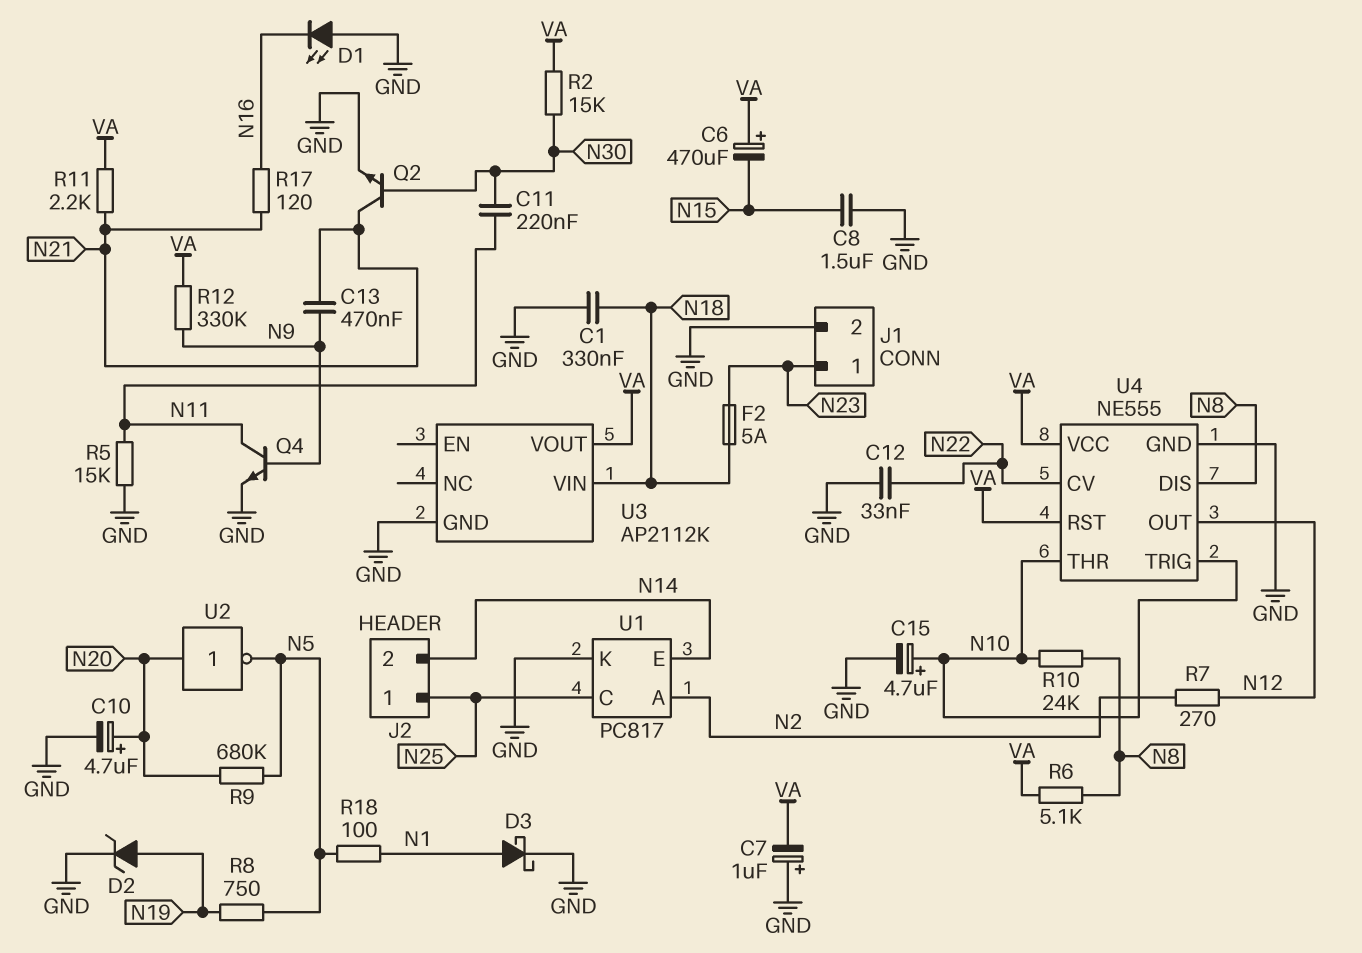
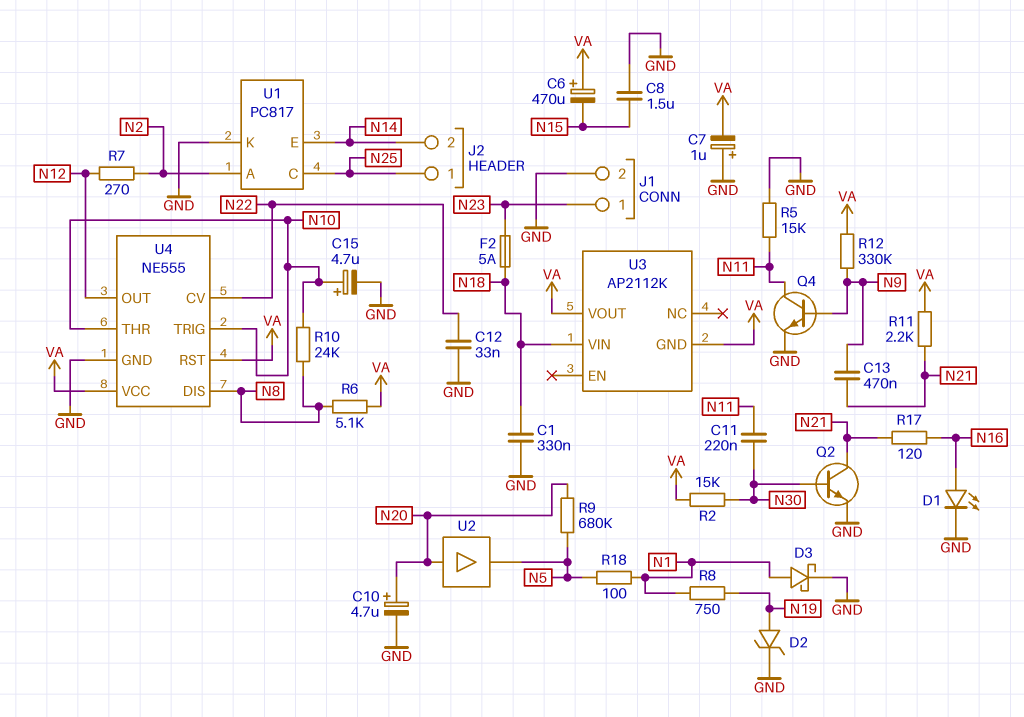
D1: LED (A GND, K N16) -> LED (A N16, K GND)
R8: 750 (N5, N19) -> 750 (N1, N19)
U2: NOT (in N20, out N5) -> buffer (in N20, out N5)
U3 pin GND: GND -> VA

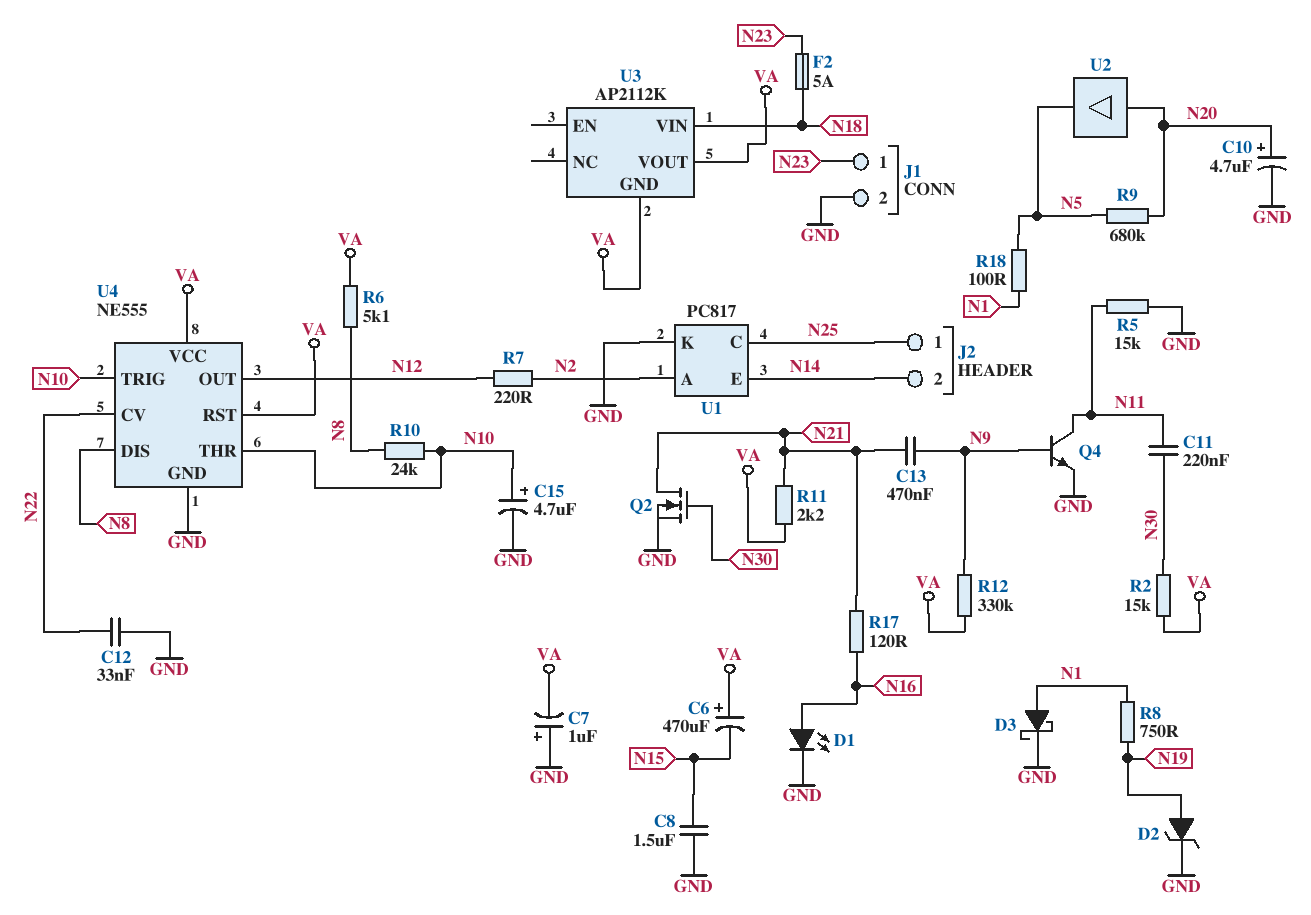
C1: 330nF (GND, N18) -> none
Q2: NPN (B N30, C N21, E GND) -> NMOS (G N30, D N21, S GND)
R7: 270 (N2, N12) -> 220 (N2, N12)

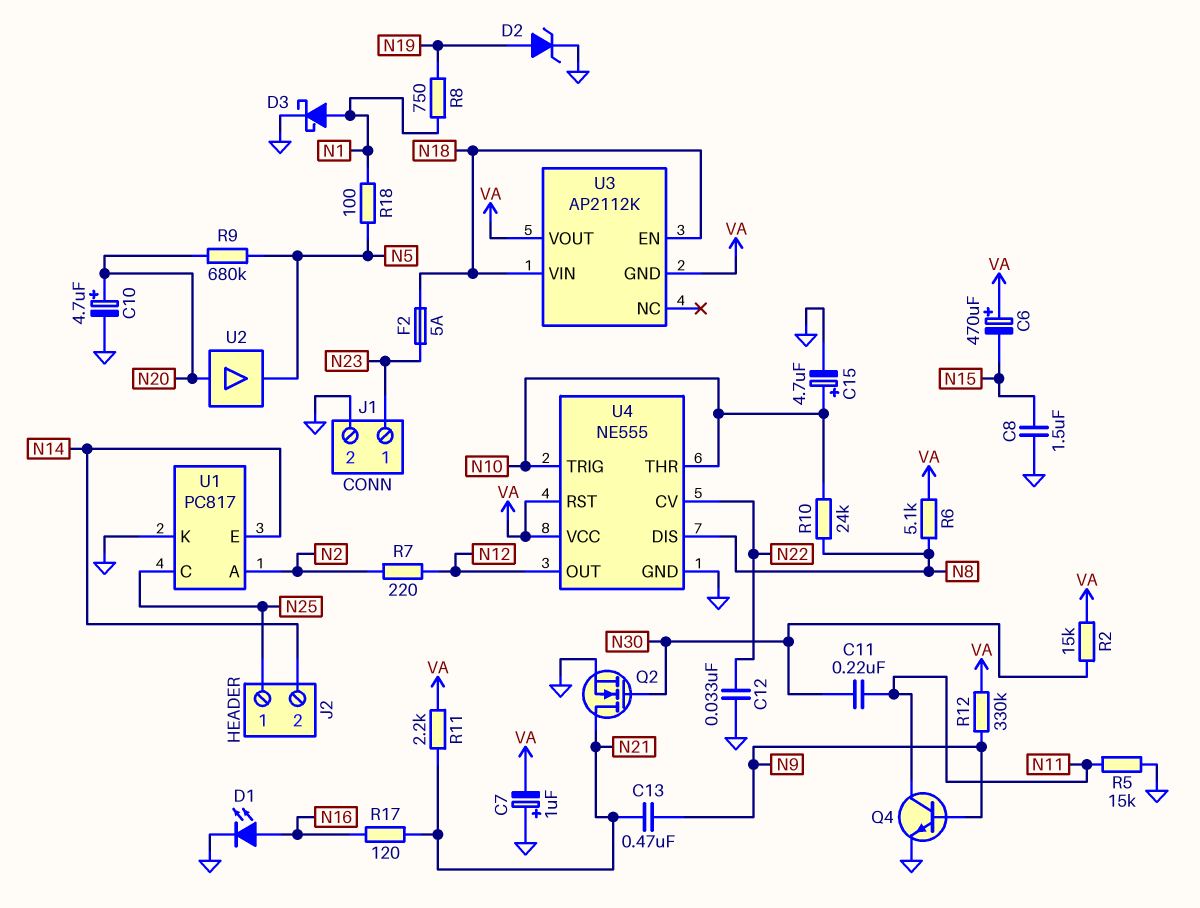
U3 pin EN: none -> N18

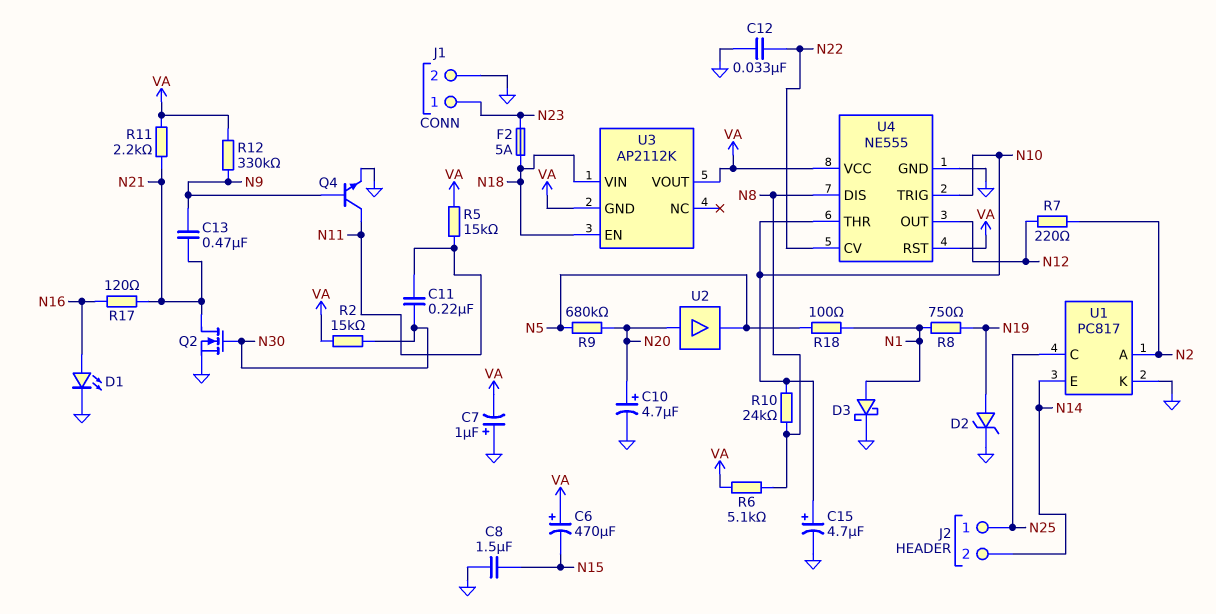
R5: 15k (GND, N11) -> 15k (N11, VA)

